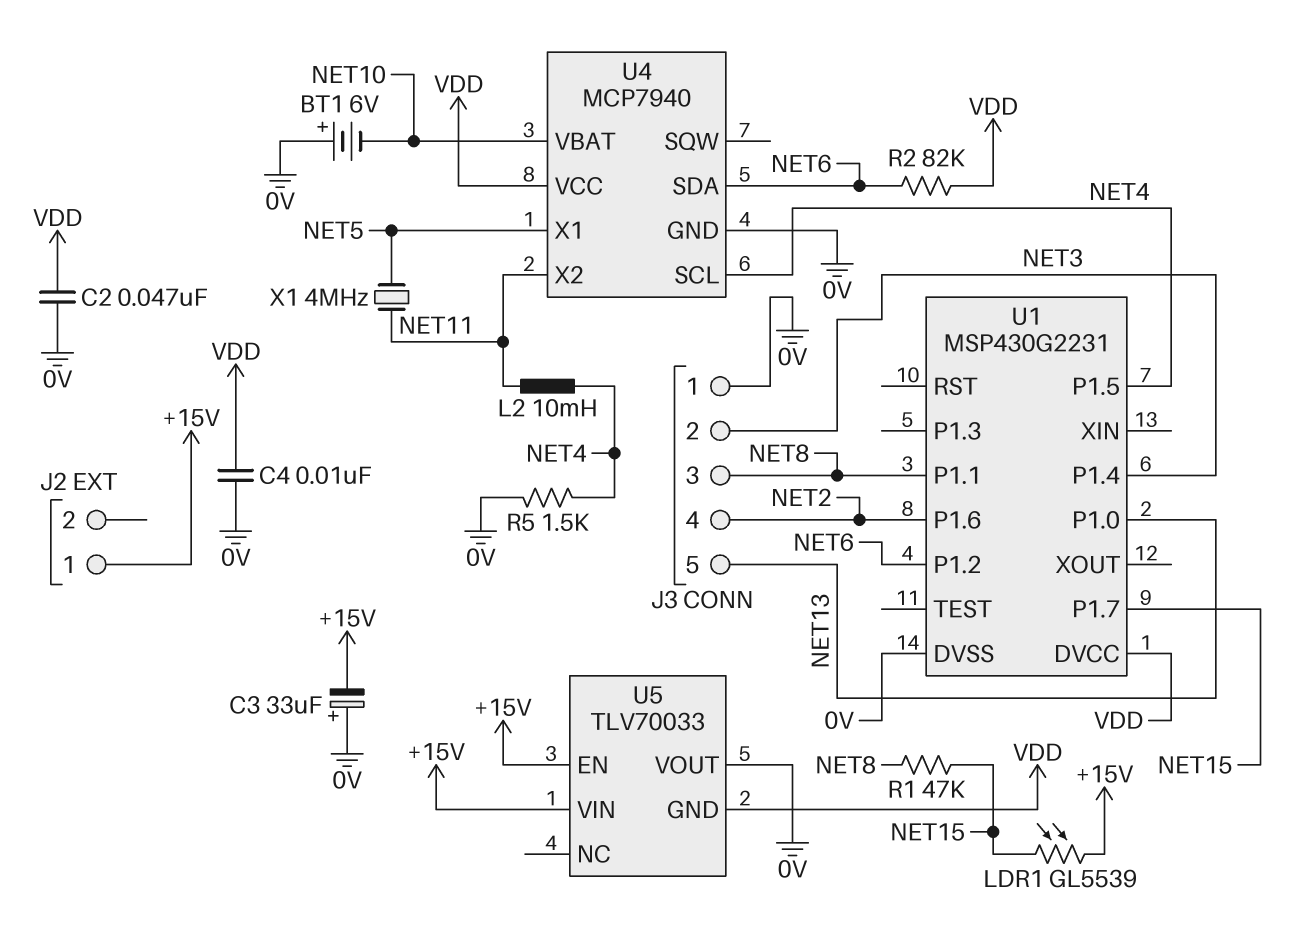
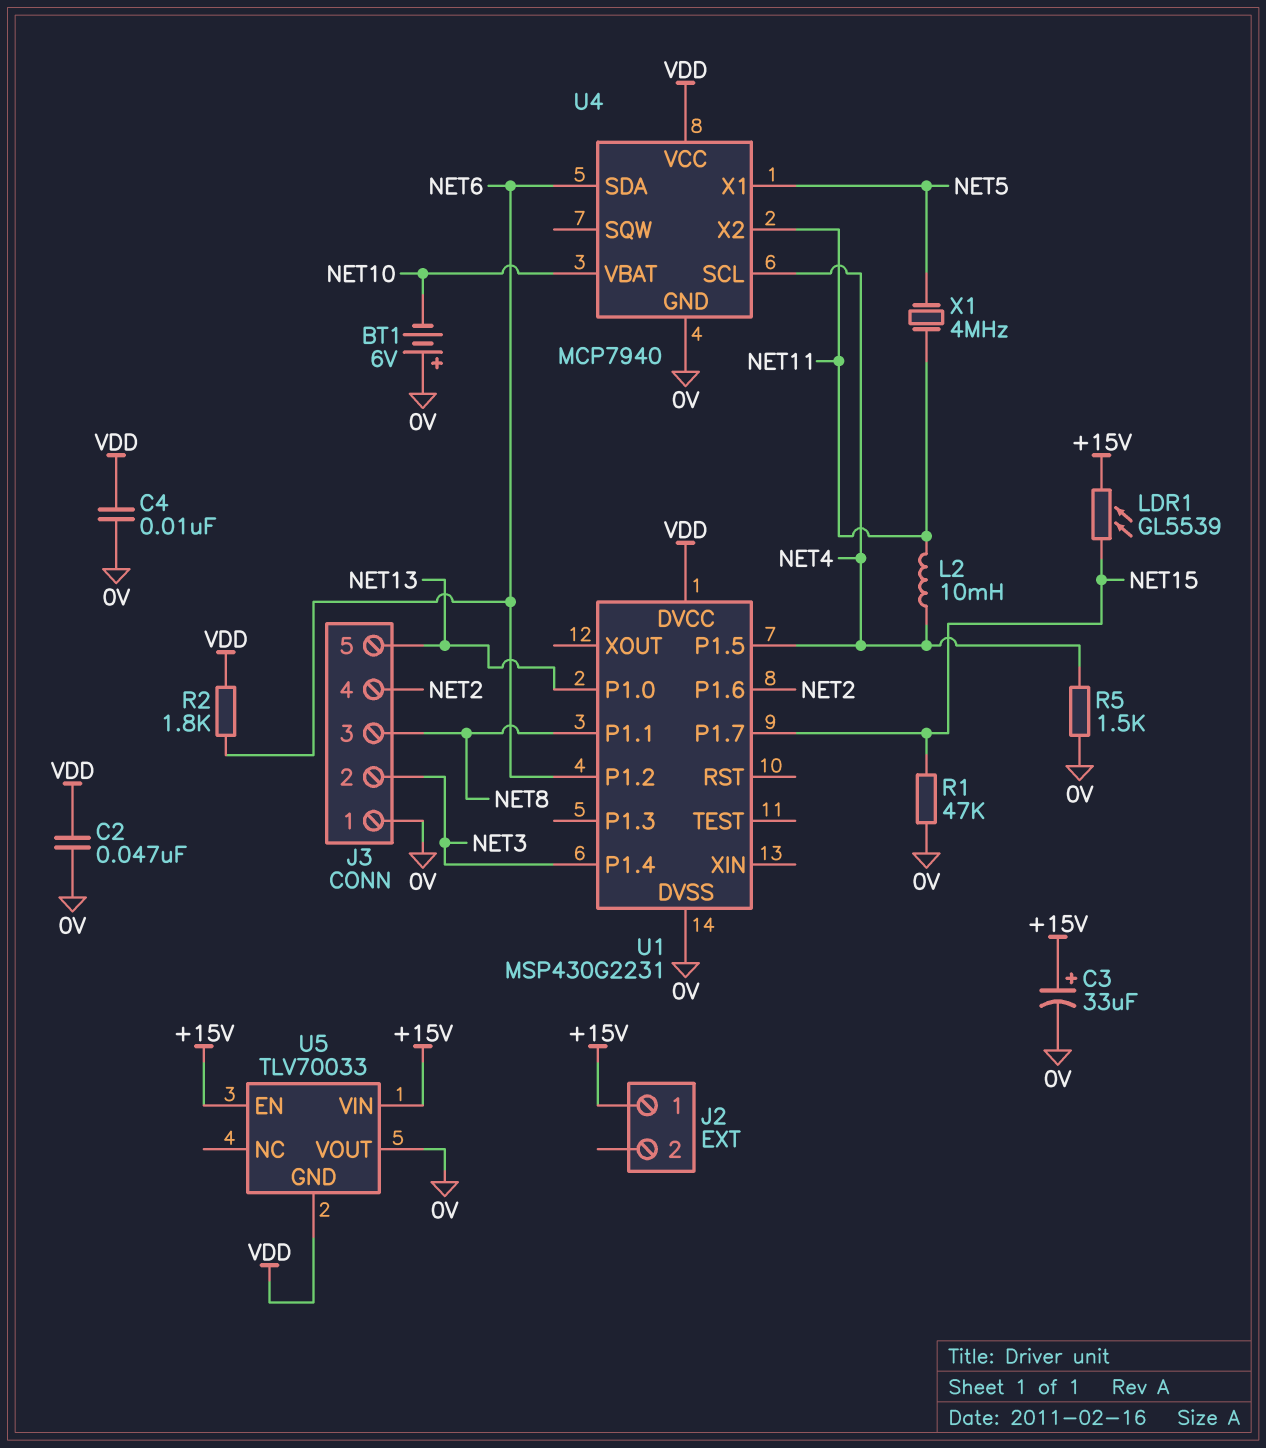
C3: 33uF (plus 0V, minus +15V) -> 33uF (plus +15V, minus 0V)
R1: 47k (NET8, NET15) -> 47k (0V, NET15)
R2: 82k (NET6, VDD) -> 1.8k (NET6, VDD)

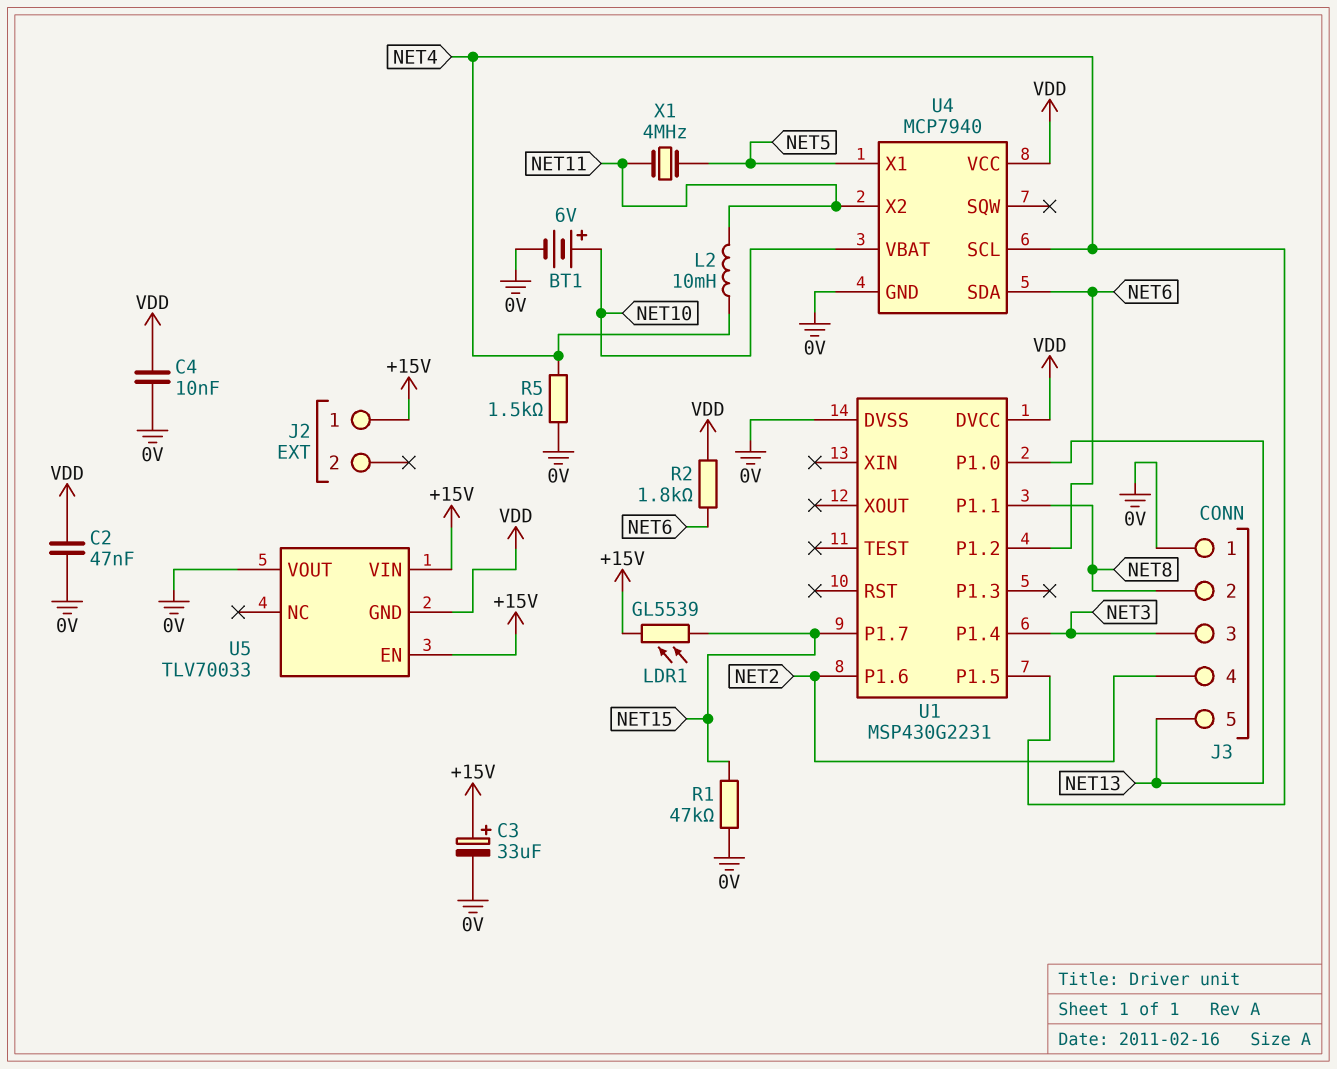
BT1: 6V (plus 0V, minus NET10) -> 6V (plus NET10, minus 0V)
J3 pin 2: NET3 -> NET8
J3 pin 3: NET8 -> NET3

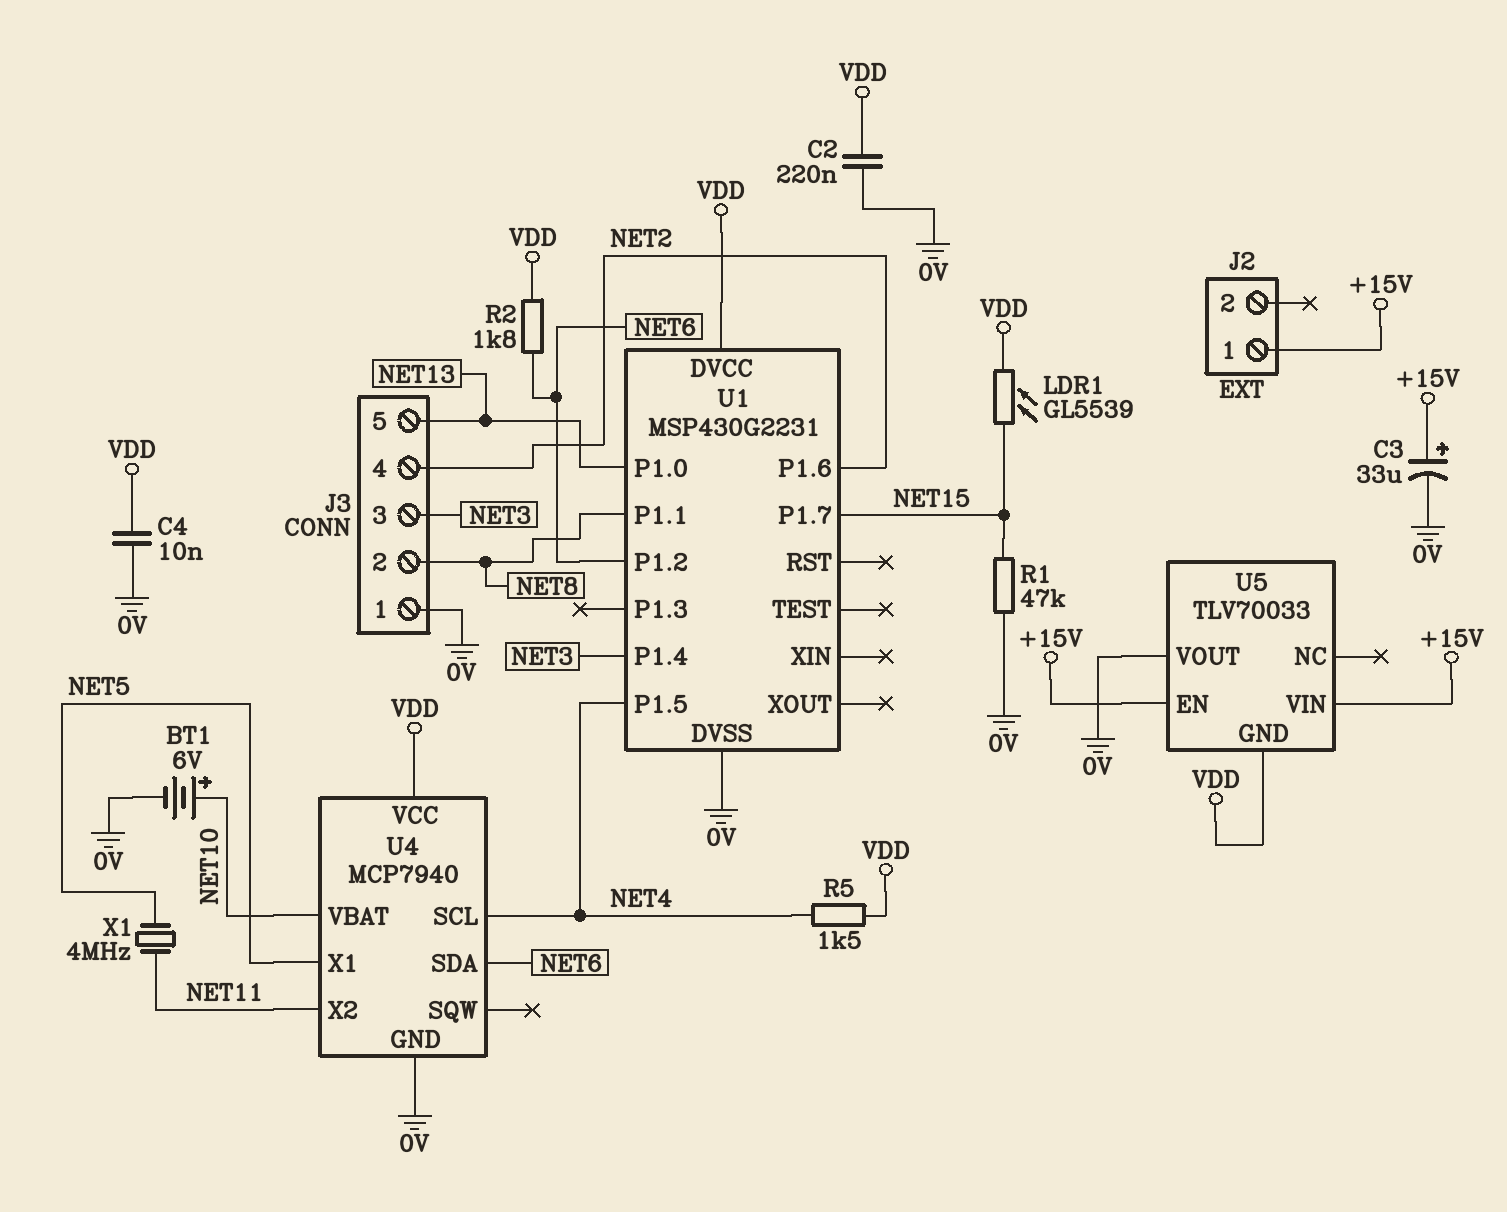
C2: 47nF (0V, VDD) -> 220nF (0V, VDD)
L2: 10mH (NET4, NET11) -> none
LDR1: GL5539 (+15V, NET15) -> GL5539 (NET15, VDD)
R5: 1.5k (0V, NET4) -> 1.5k (NET4, VDD)

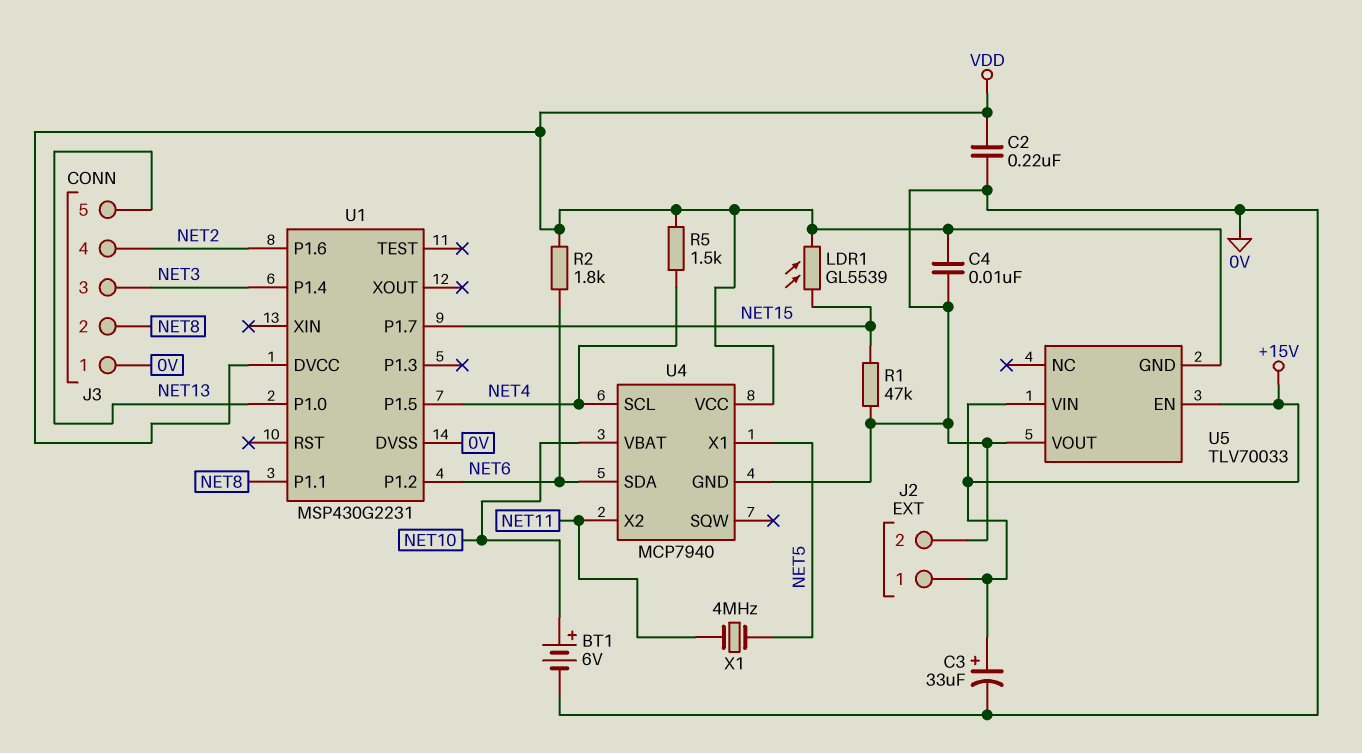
J2 pin 2: none -> 0V

